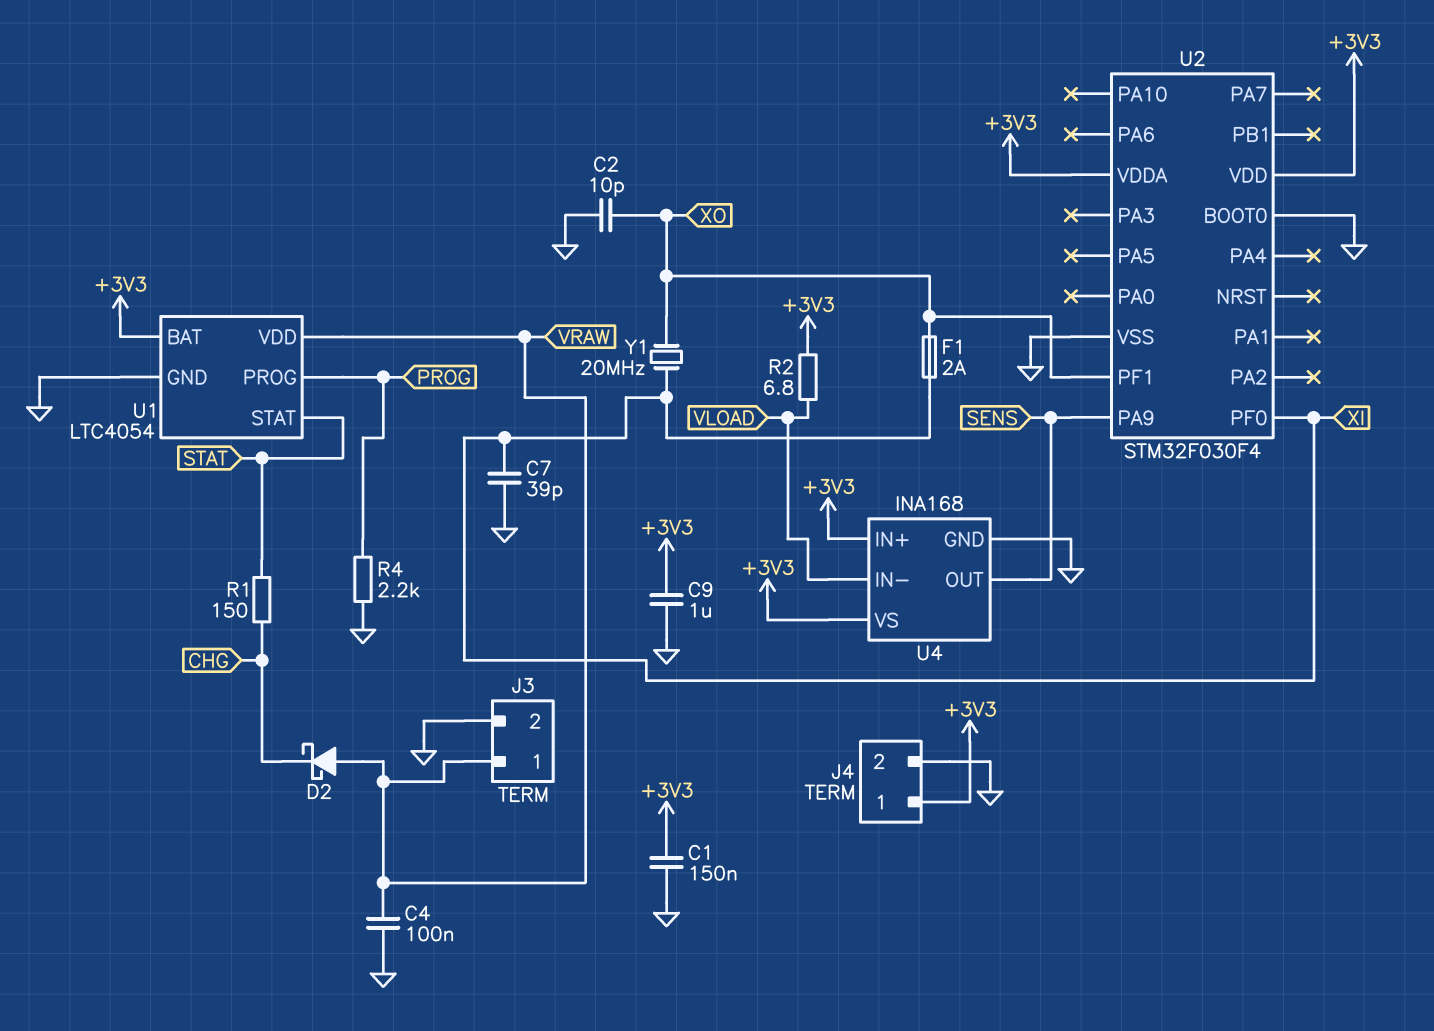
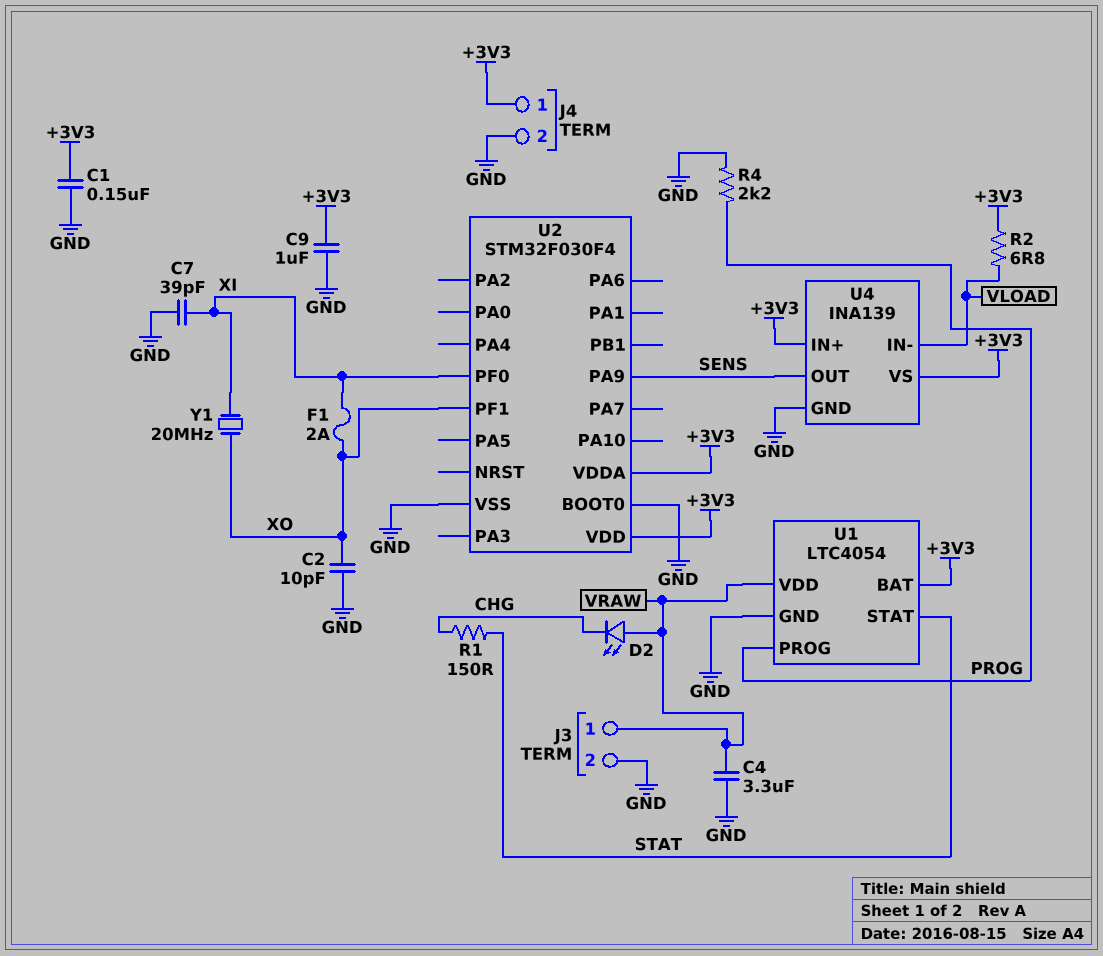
C4: 100nF (GND, VRAW) -> 3.3uF (GND, VRAW)
D2: schottky (A VRAW, K CHG) -> LED (A VRAW, K CHG)
U4: INA168 -> INA139

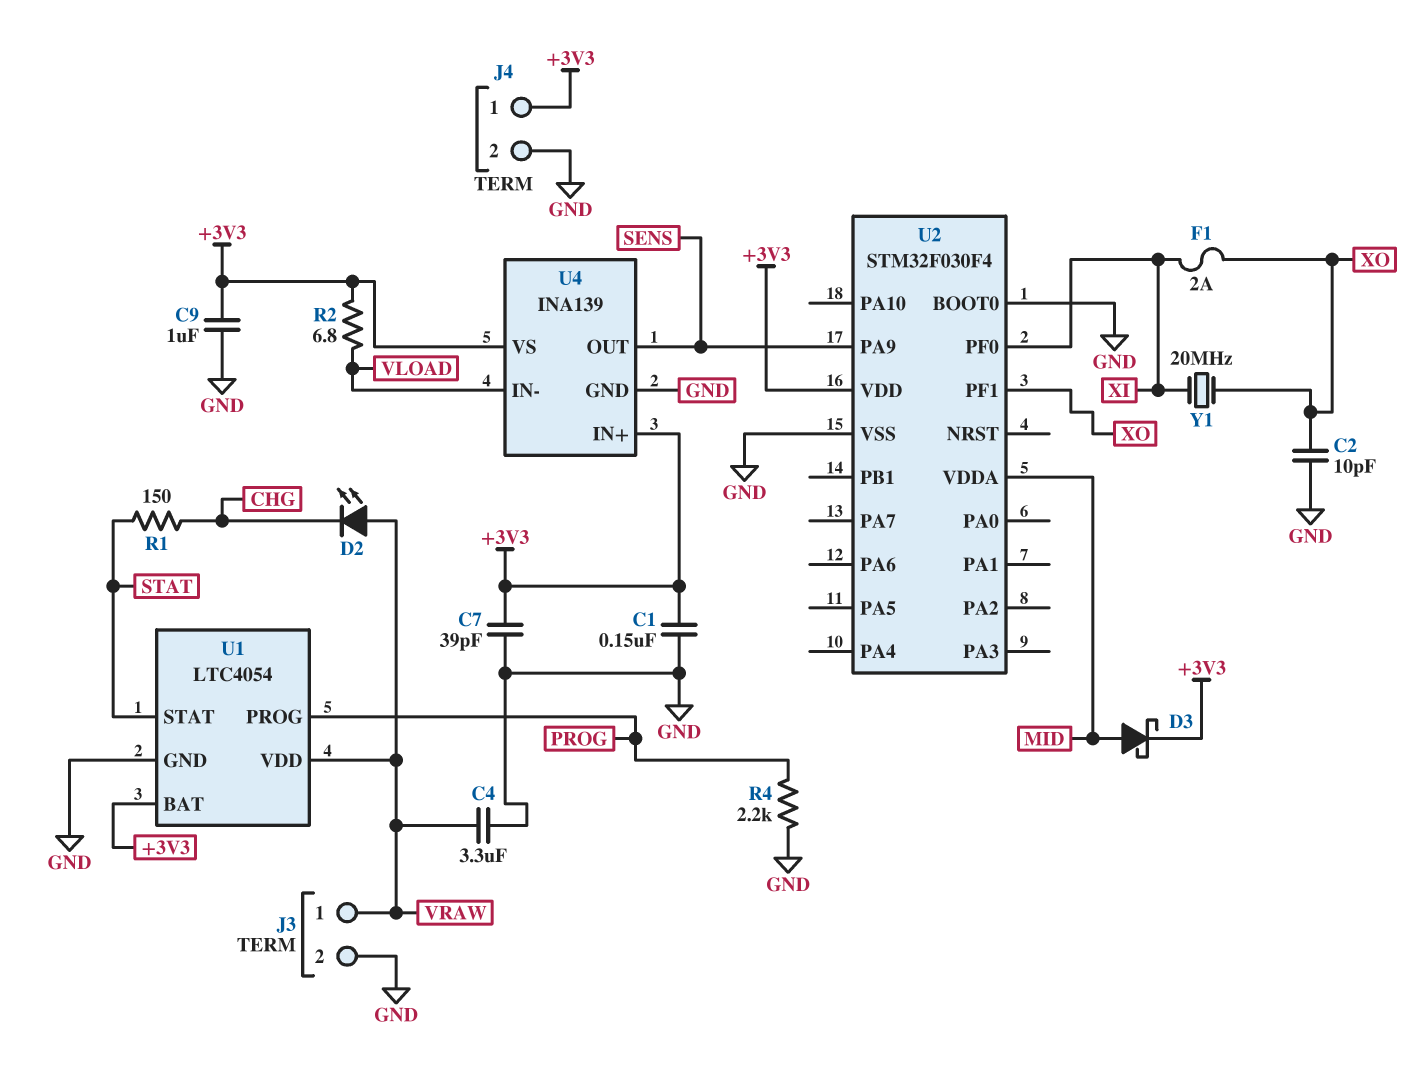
C7: 39pF (GND, XI) -> 39pF (+3V3, GND)
D3: none -> schottky (A MID, K +3V3)
U2 pin VDDA: +3V3 -> MID

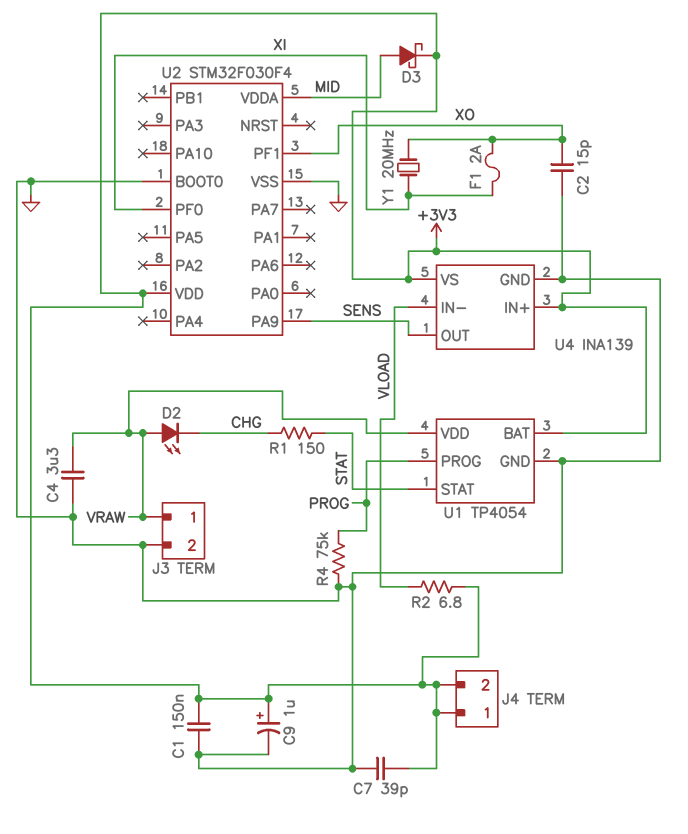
C2: 10pF (GND, XO) -> 15pF (GND, XO)
C9: 1uF (+3V3, GND) -> 1uF (plus +3V3, minus GND)
J4 pin 2: GND -> +3V3
R4: 2.2k (GND, PROG) -> 75k (GND, PROG)
U1: LTC4054 -> TP4054

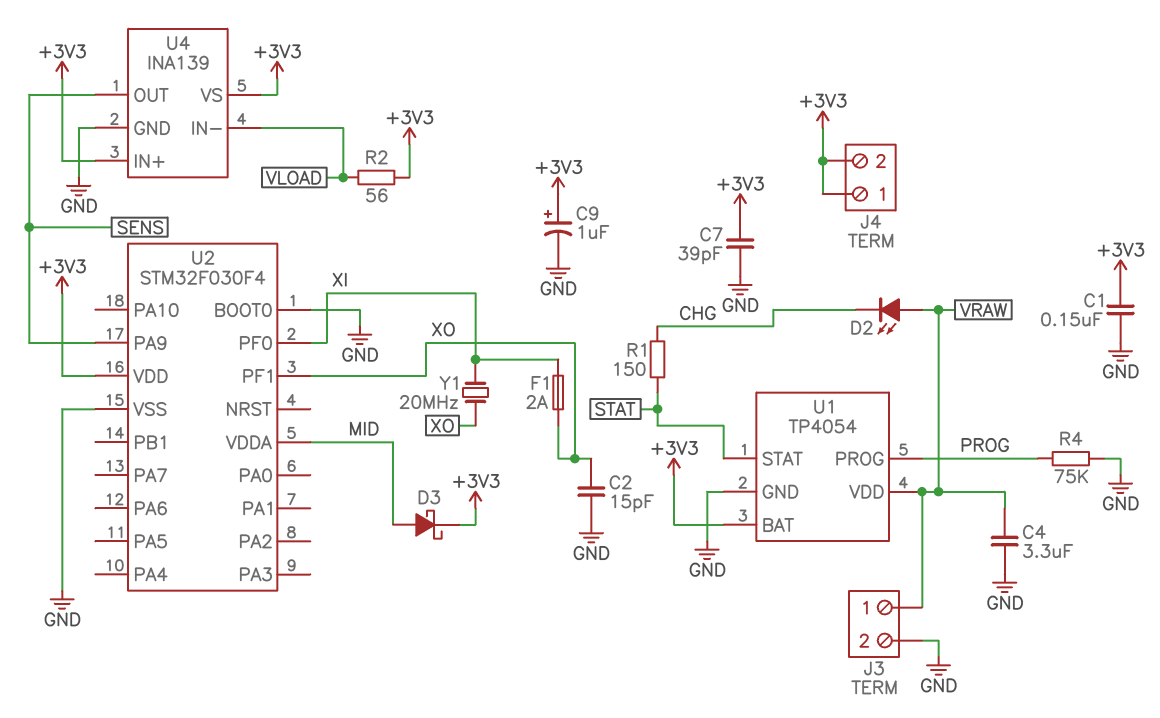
R2: 6.8 (+3V3, VLOAD) -> 56 (+3V3, VLOAD)

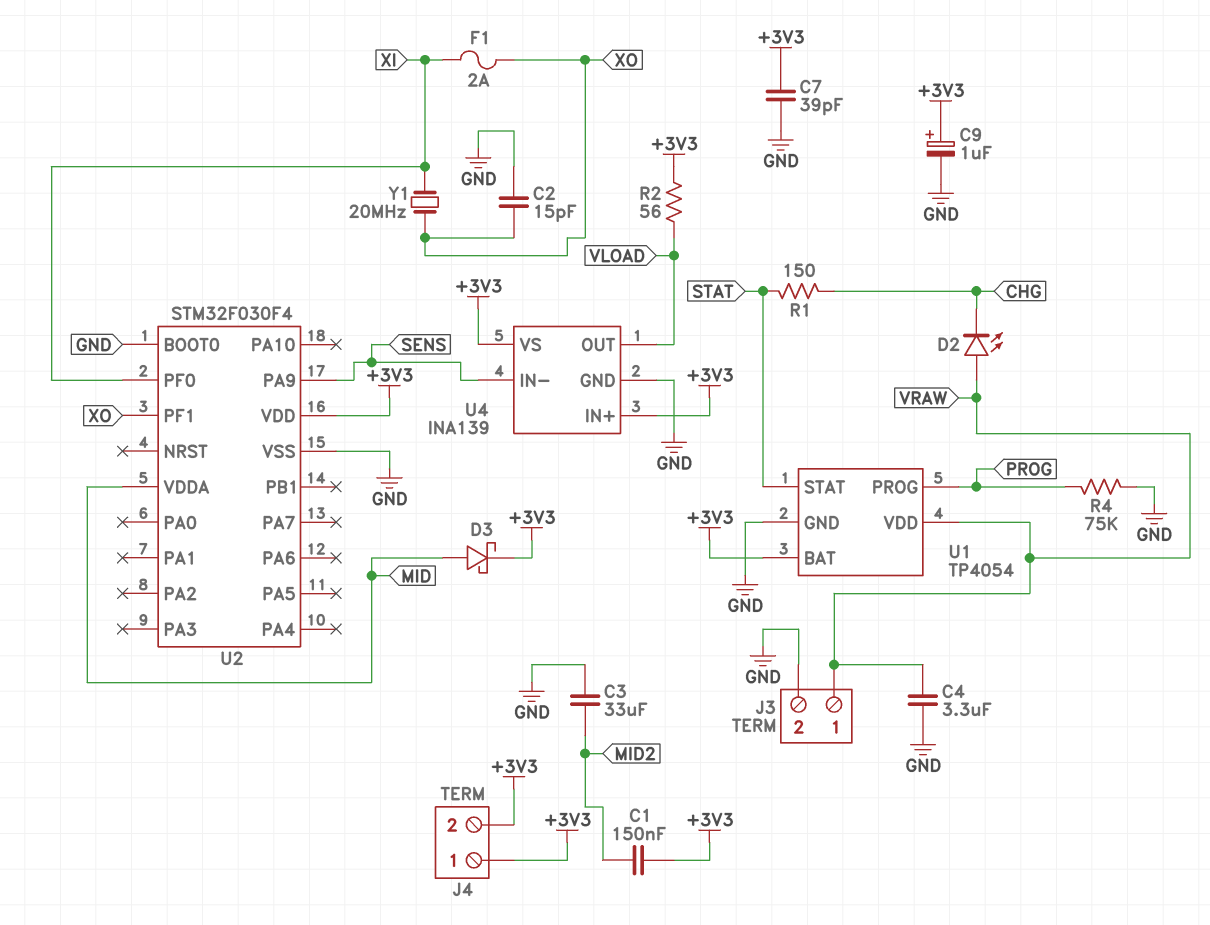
C1: 150nF (+3V3, GND) -> 150nF (+3V3, MID2)
C3: none -> 33uF (GND, MID2)
U4 pin IN-: VLOAD -> SENS
U4 pin OUT: SENS -> VLOAD

